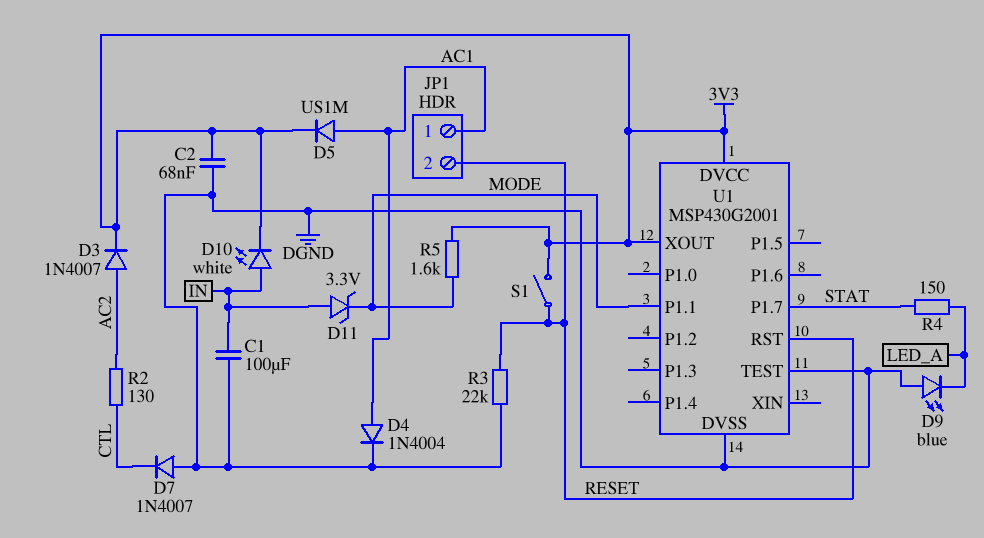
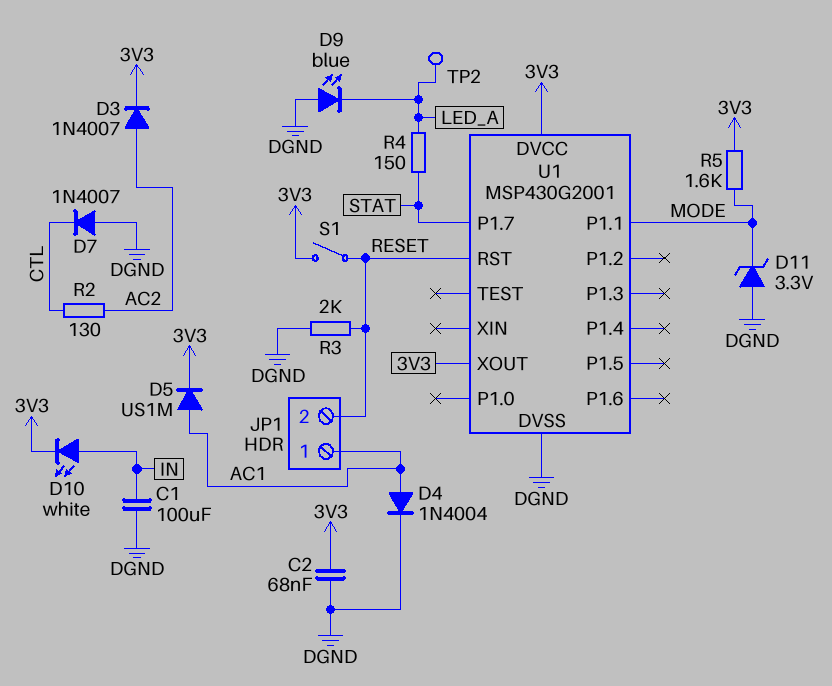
D11: zener 3.3V (A IN, K MODE) -> zener 3.3V (A DGND, K MODE)
R3: 22k (DGND, RESET) -> 2k (DGND, RESET)
TP2: none -> test point (LED_A)
U1 pin TEST: DGND -> none

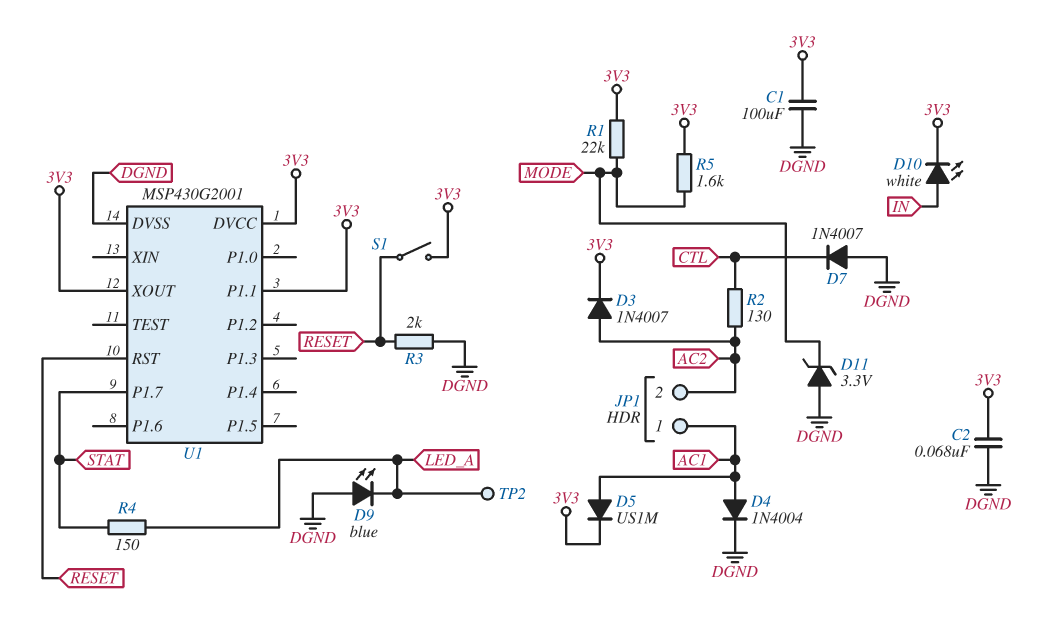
C1: 100uF (DGND, IN) -> 100uF (3V3, DGND)
JP1 pin 2: RESET -> AC2
R1: none -> 22k (3V3, MODE)
U1 pin P1.1: MODE -> 3V3

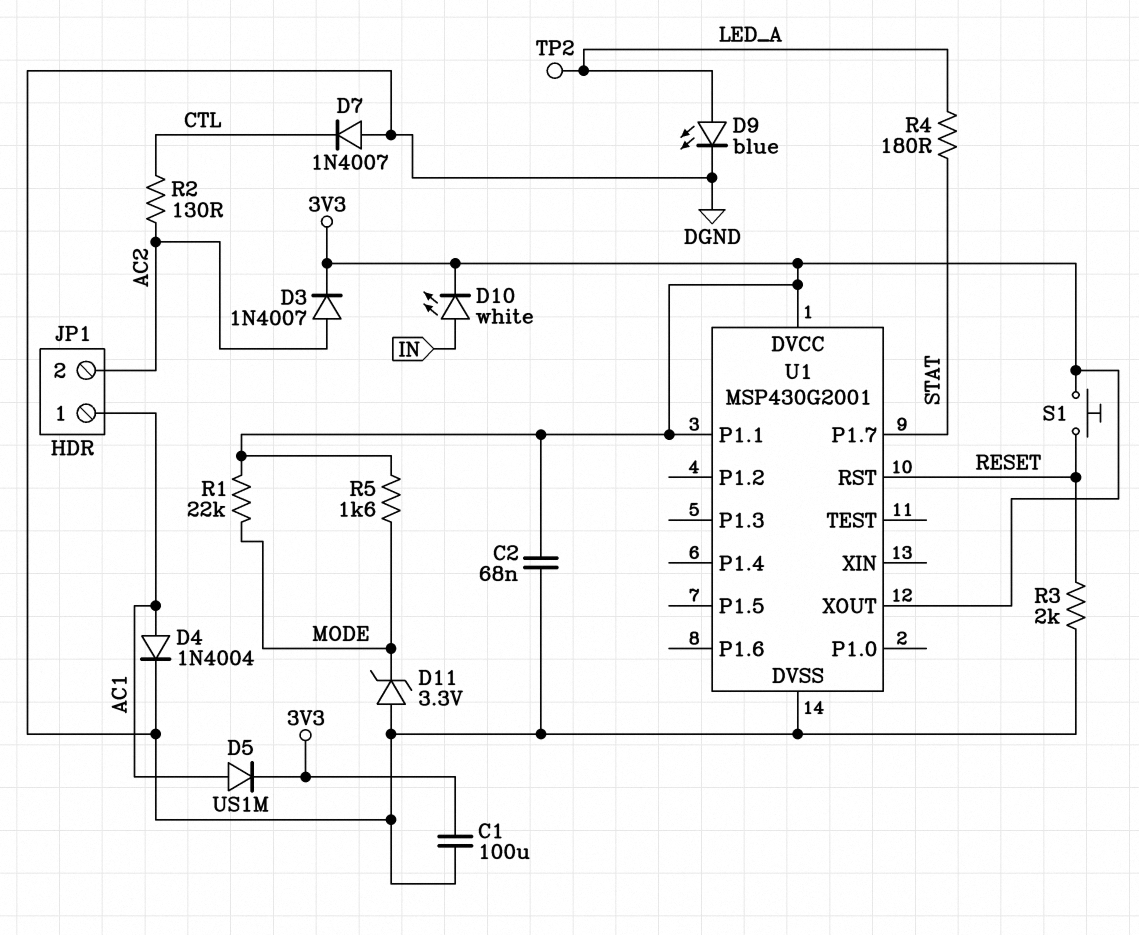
D9: LED blue (A DGND, K LED_A) -> LED blue (A LED_A, K DGND)
R4: 150 (LED_A, STAT) -> 180 (LED_A, STAT)
S1: switch (3V3, RESET) -> button (3V3, RESET)

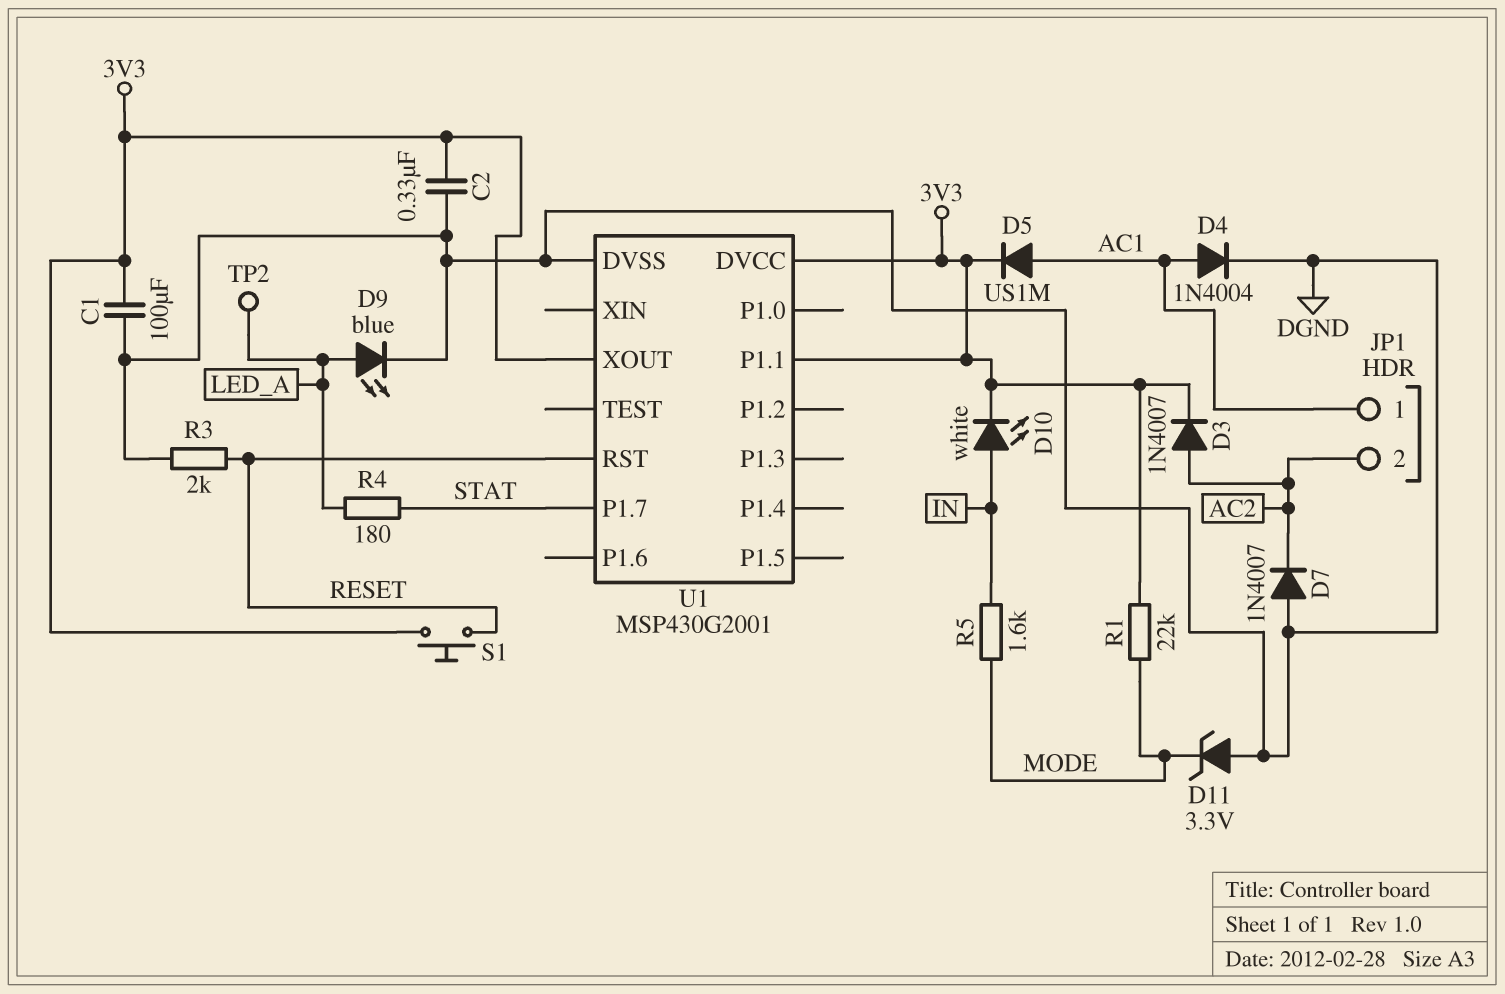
C2: 68nF (3V3, DGND) -> 330nF (3V3, DGND)
D7: diode 1N4007 (A DGND, K CTL) -> diode 1N4007 (A DGND, K AC2)
R2: 130 (AC2, CTL) -> none
R5: 1.6k (3V3, MODE) -> 1.6k (IN, MODE)

